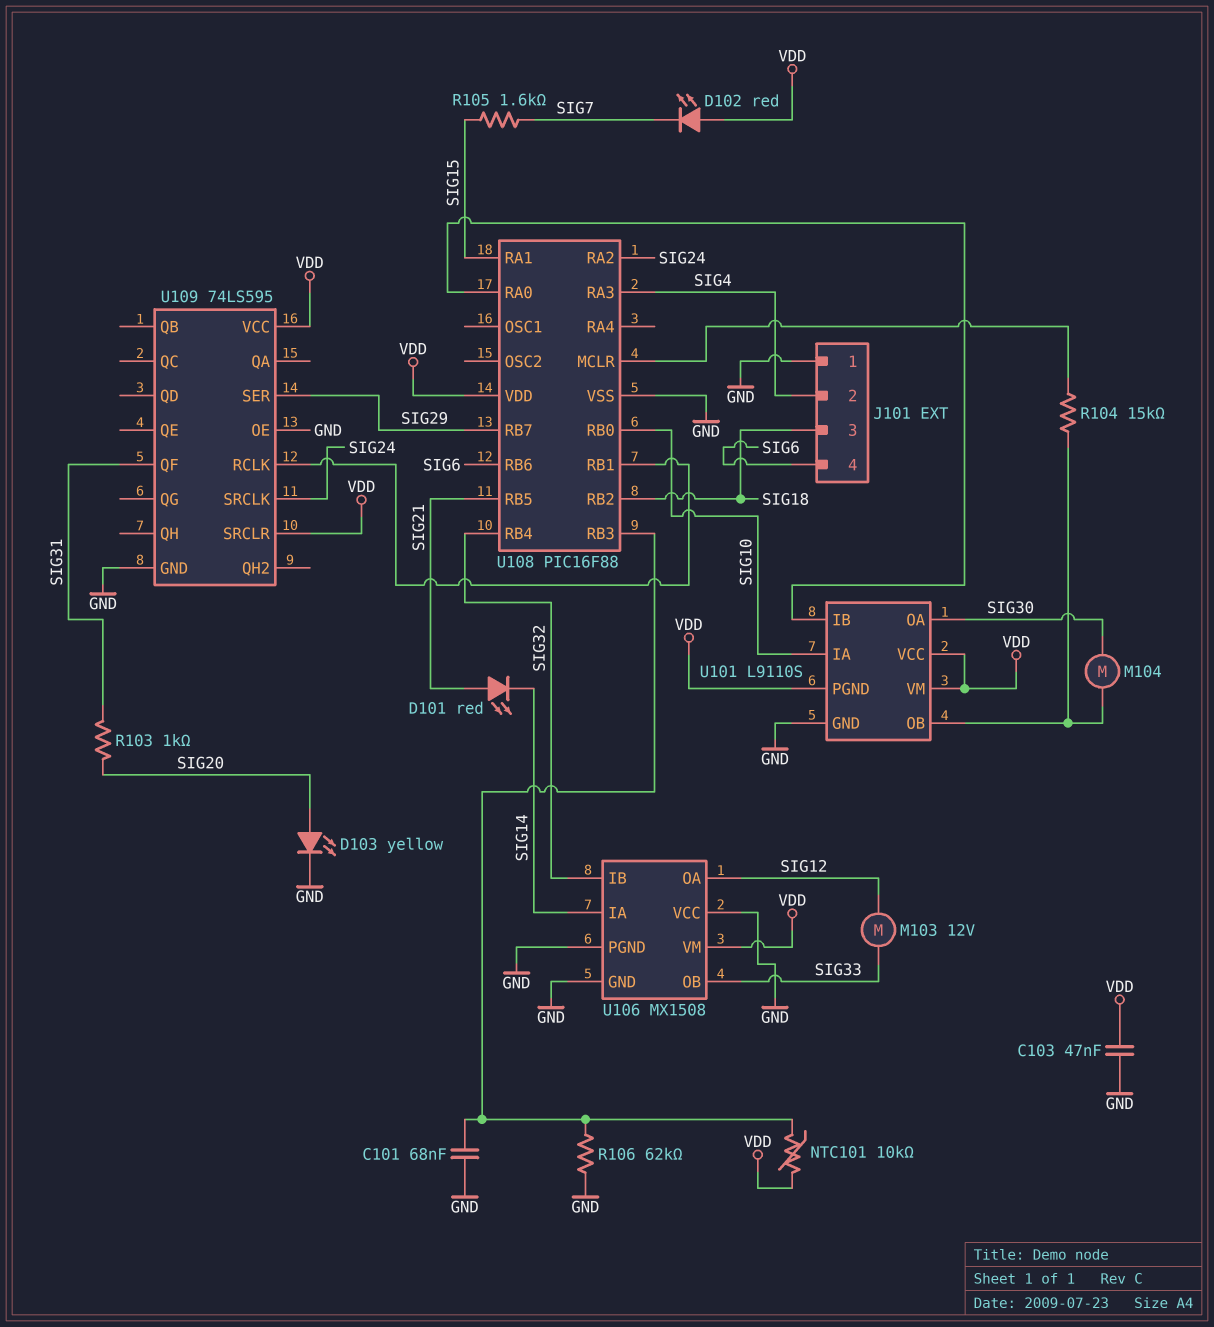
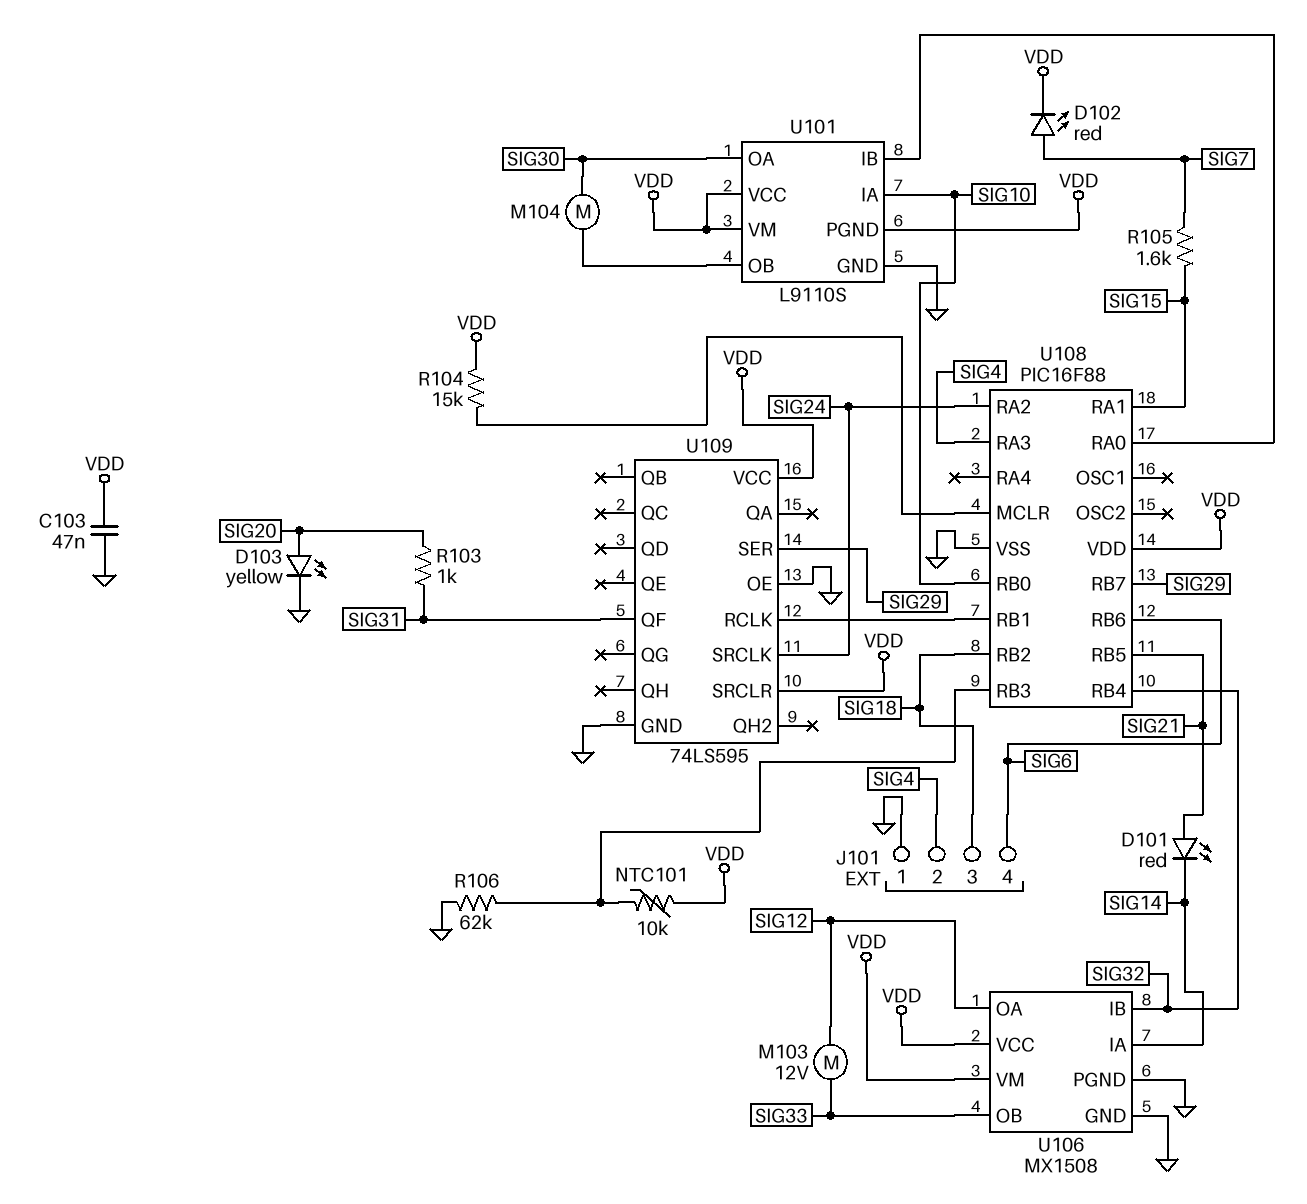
C101: 68nF (GND, U108/RB3) -> none
D102: LED red (A VDD, K SIG7) -> LED red (A SIG7, K VDD)
R104: 15k (U101/OB, U108/MCLR) -> 15k (U108/MCLR, VDD)
U106 pin VCC: GND -> VDD

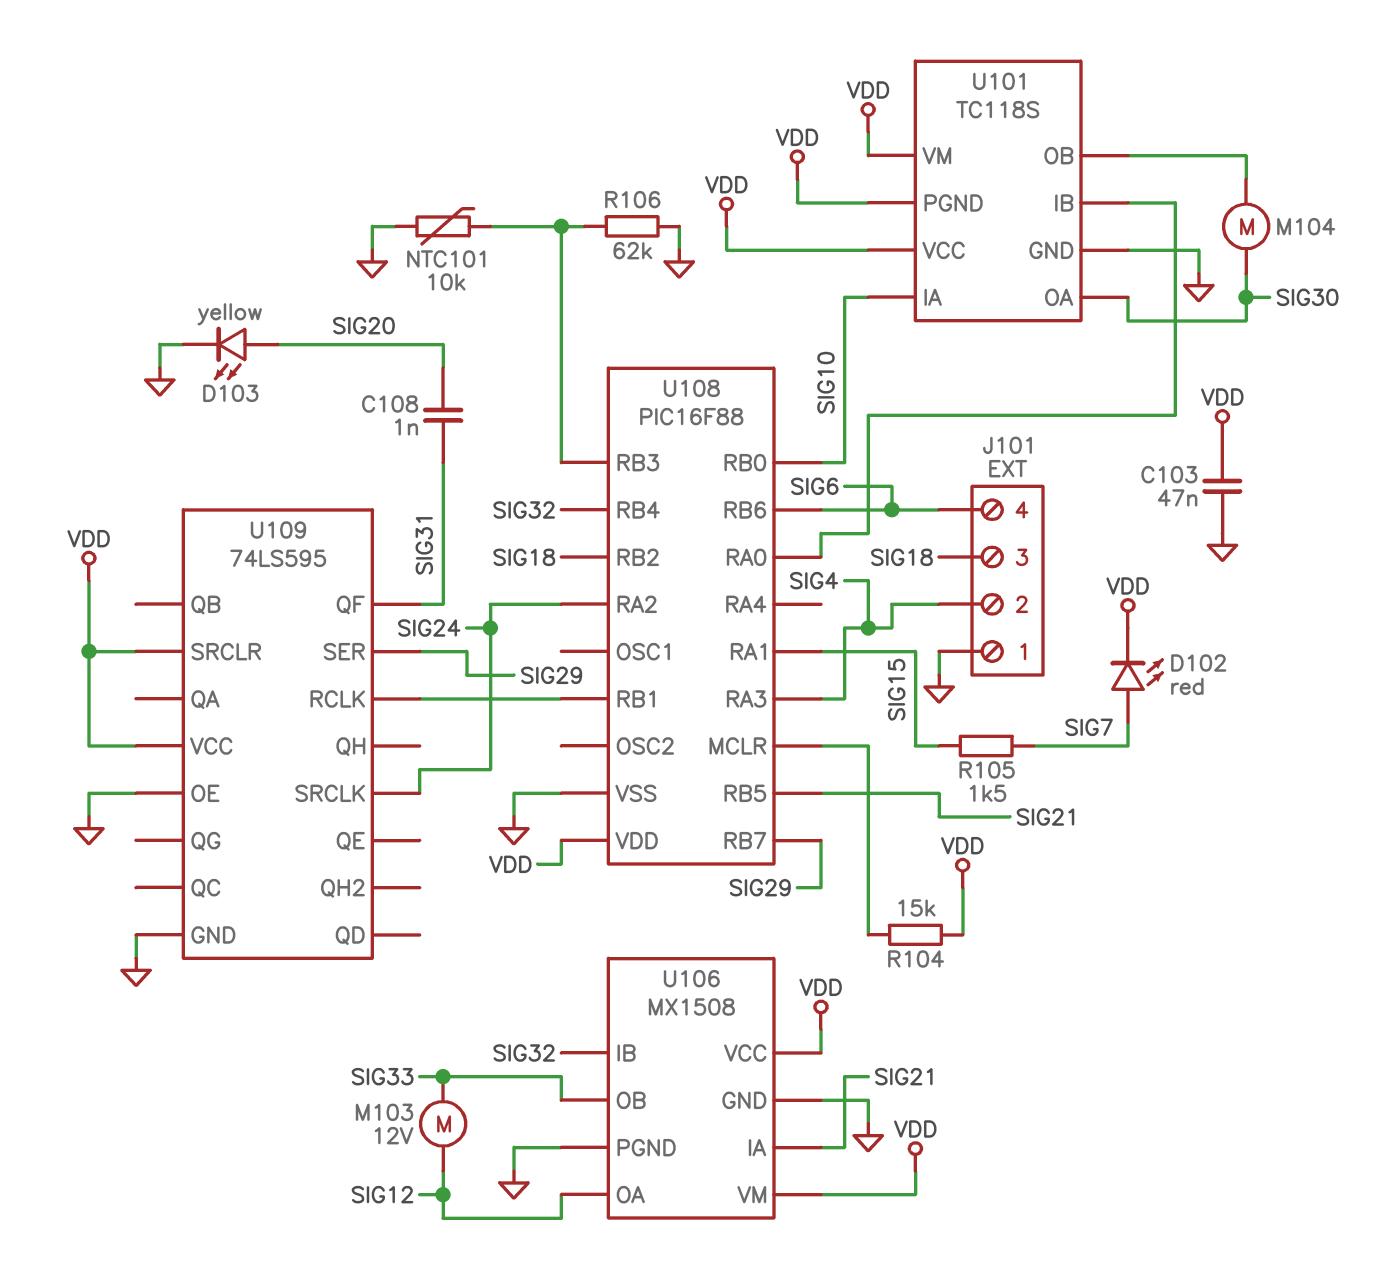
C108: none -> 1nF (SIG20, SIG31)
D101: LED red (A SIG21, K SIG14) -> none
NTC101: 10k (U108/RB3, VDD) -> 10k (GND, U108/RB3)
R103: 1k (SIG20, SIG31) -> none
R105: 1.6k (SIG7, SIG15) -> 1.5k (SIG7, SIG15)
U101: L9110S -> TC118S
U106 pin IA: SIG14 -> SIG21

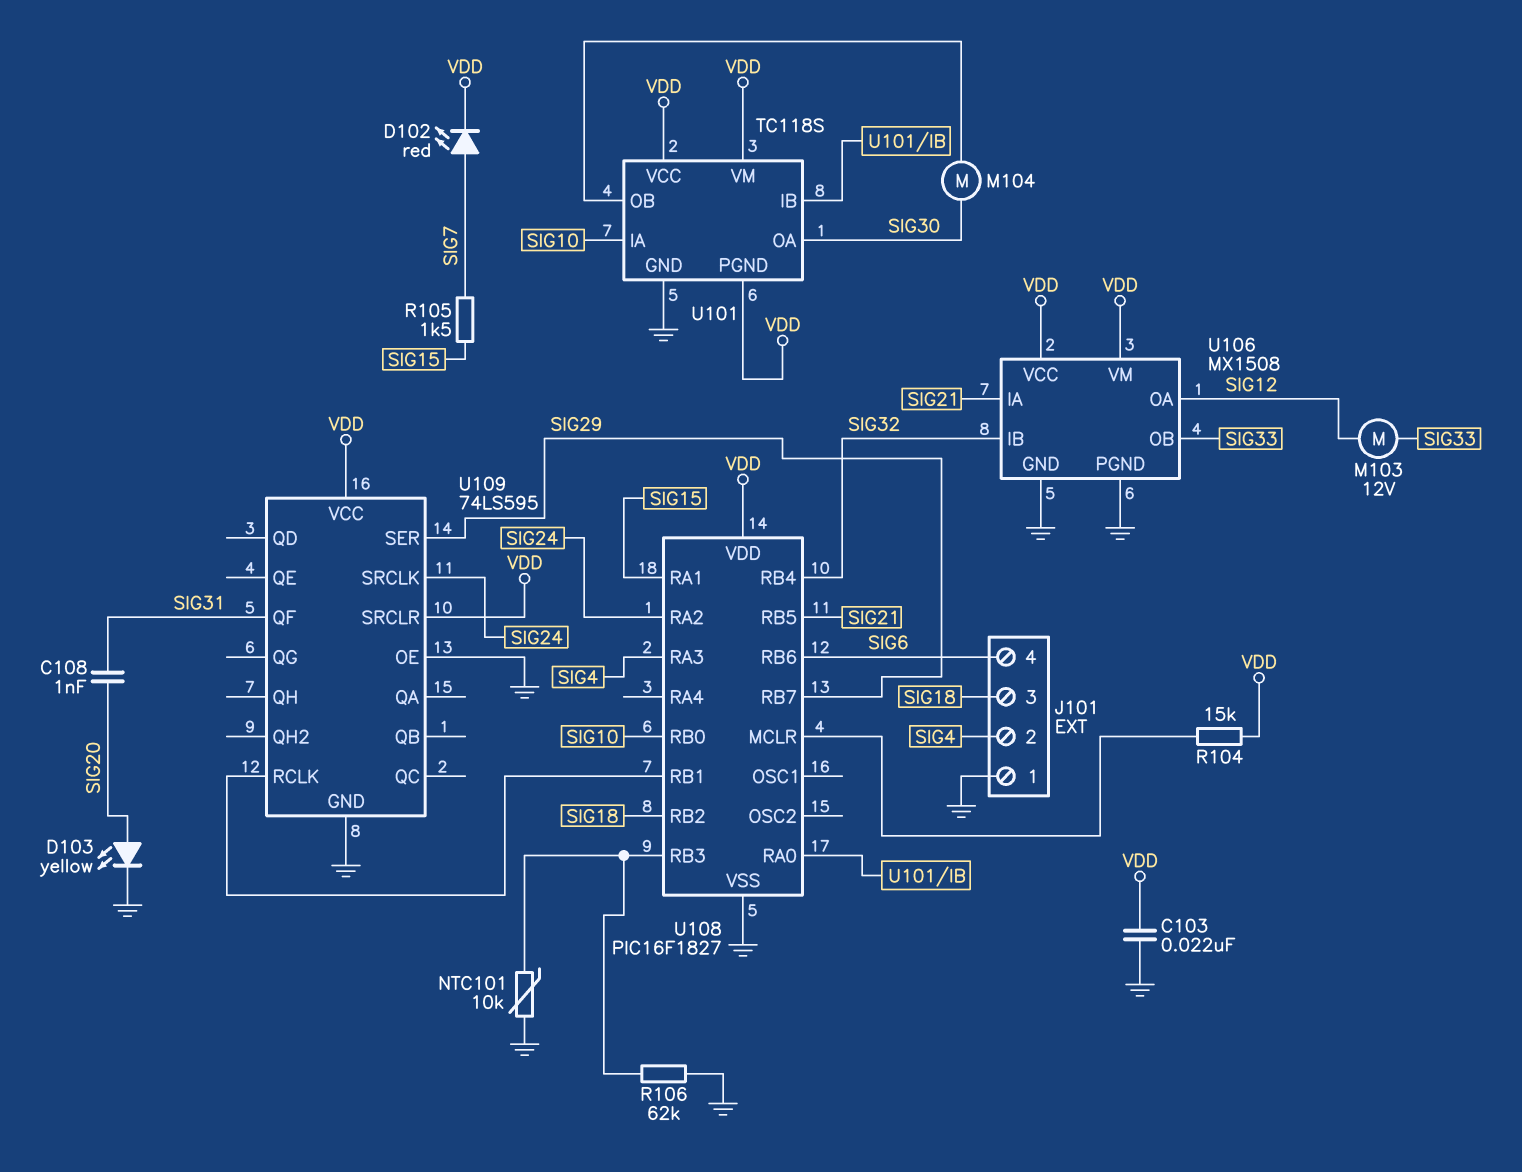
C103: 47nF (GND, VDD) -> 22nF (GND, VDD)
U108: PIC16F88 -> PIC16F1827

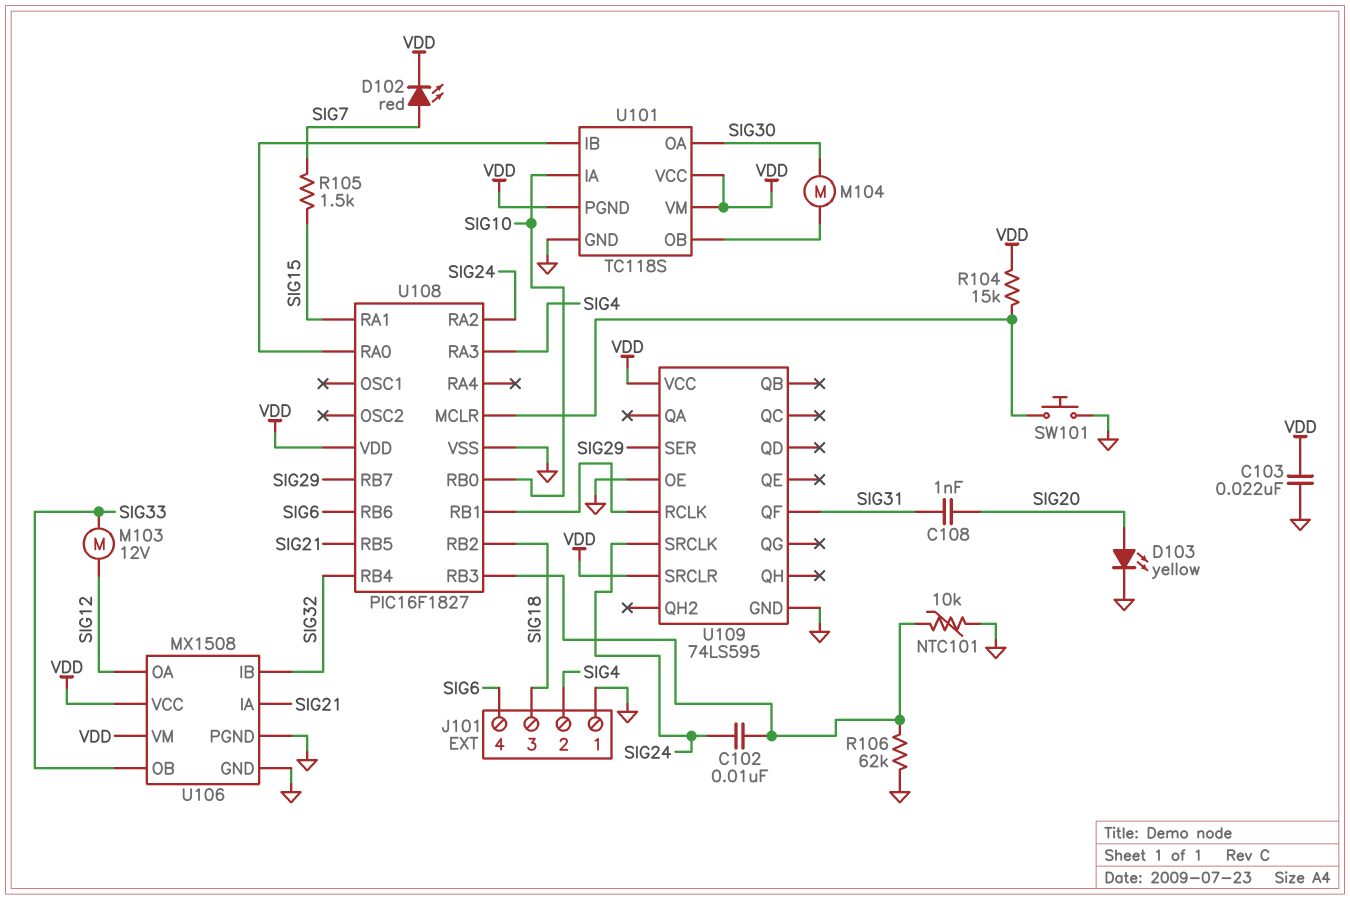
C102: none -> 10nF (SIG24, U108/RB3)
SW101: none -> button (GND, U108/MCLR)

